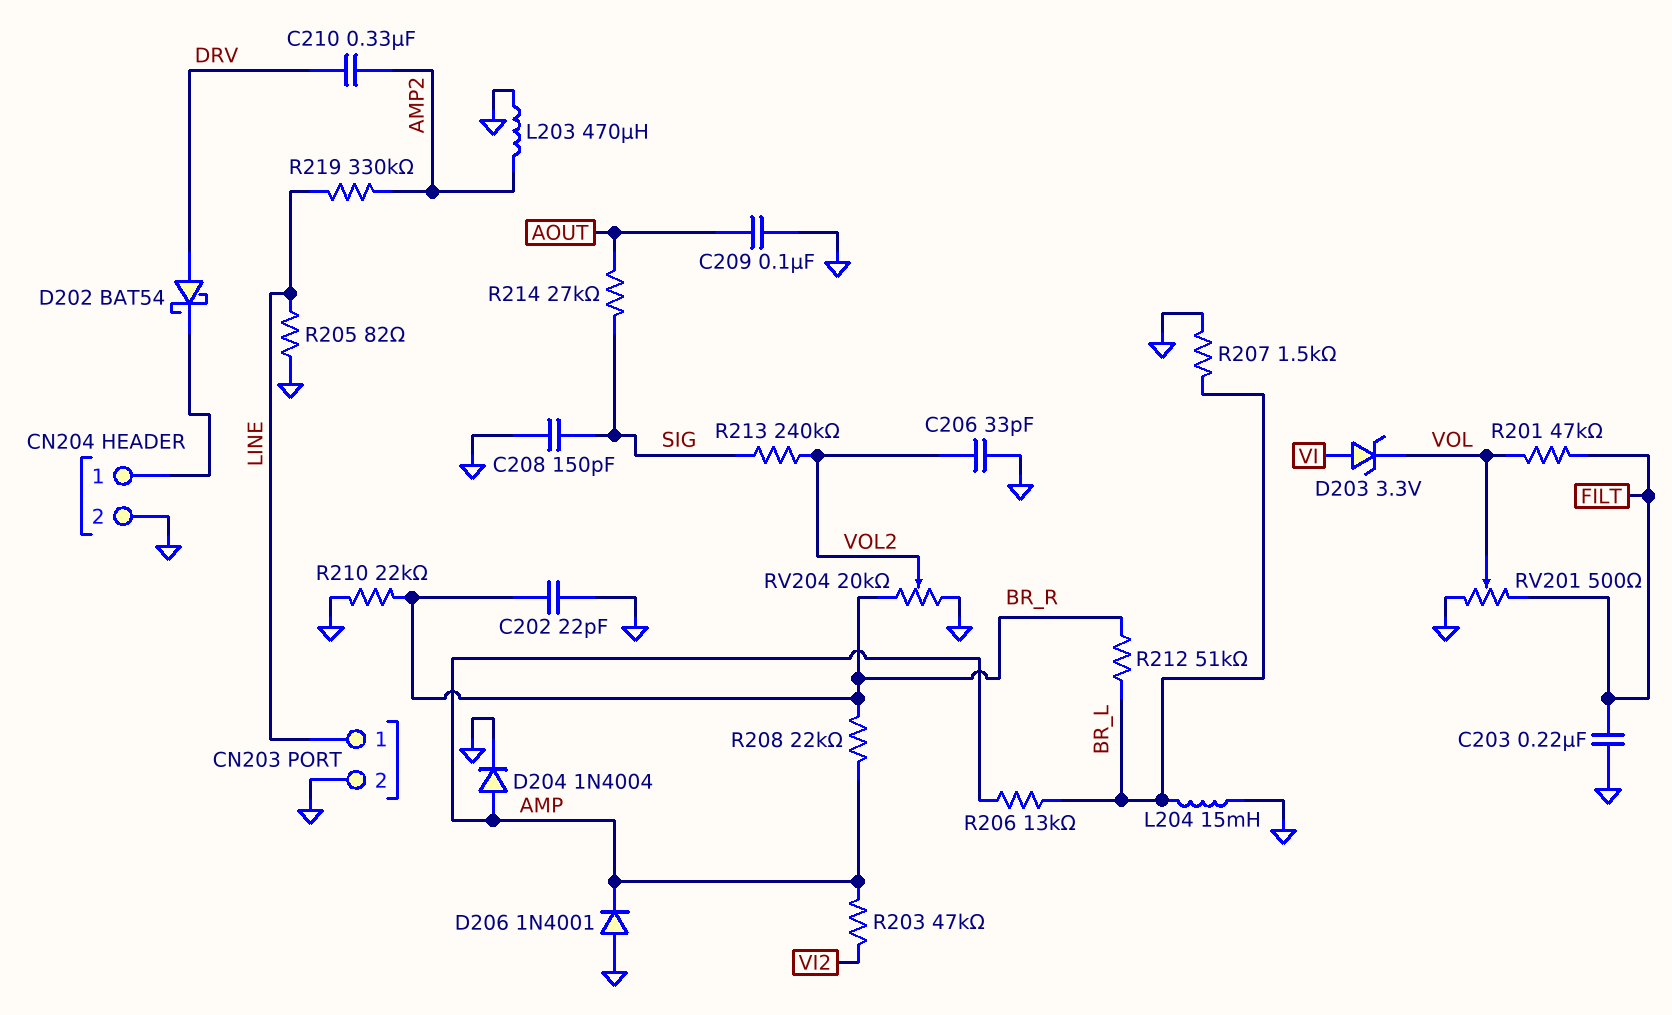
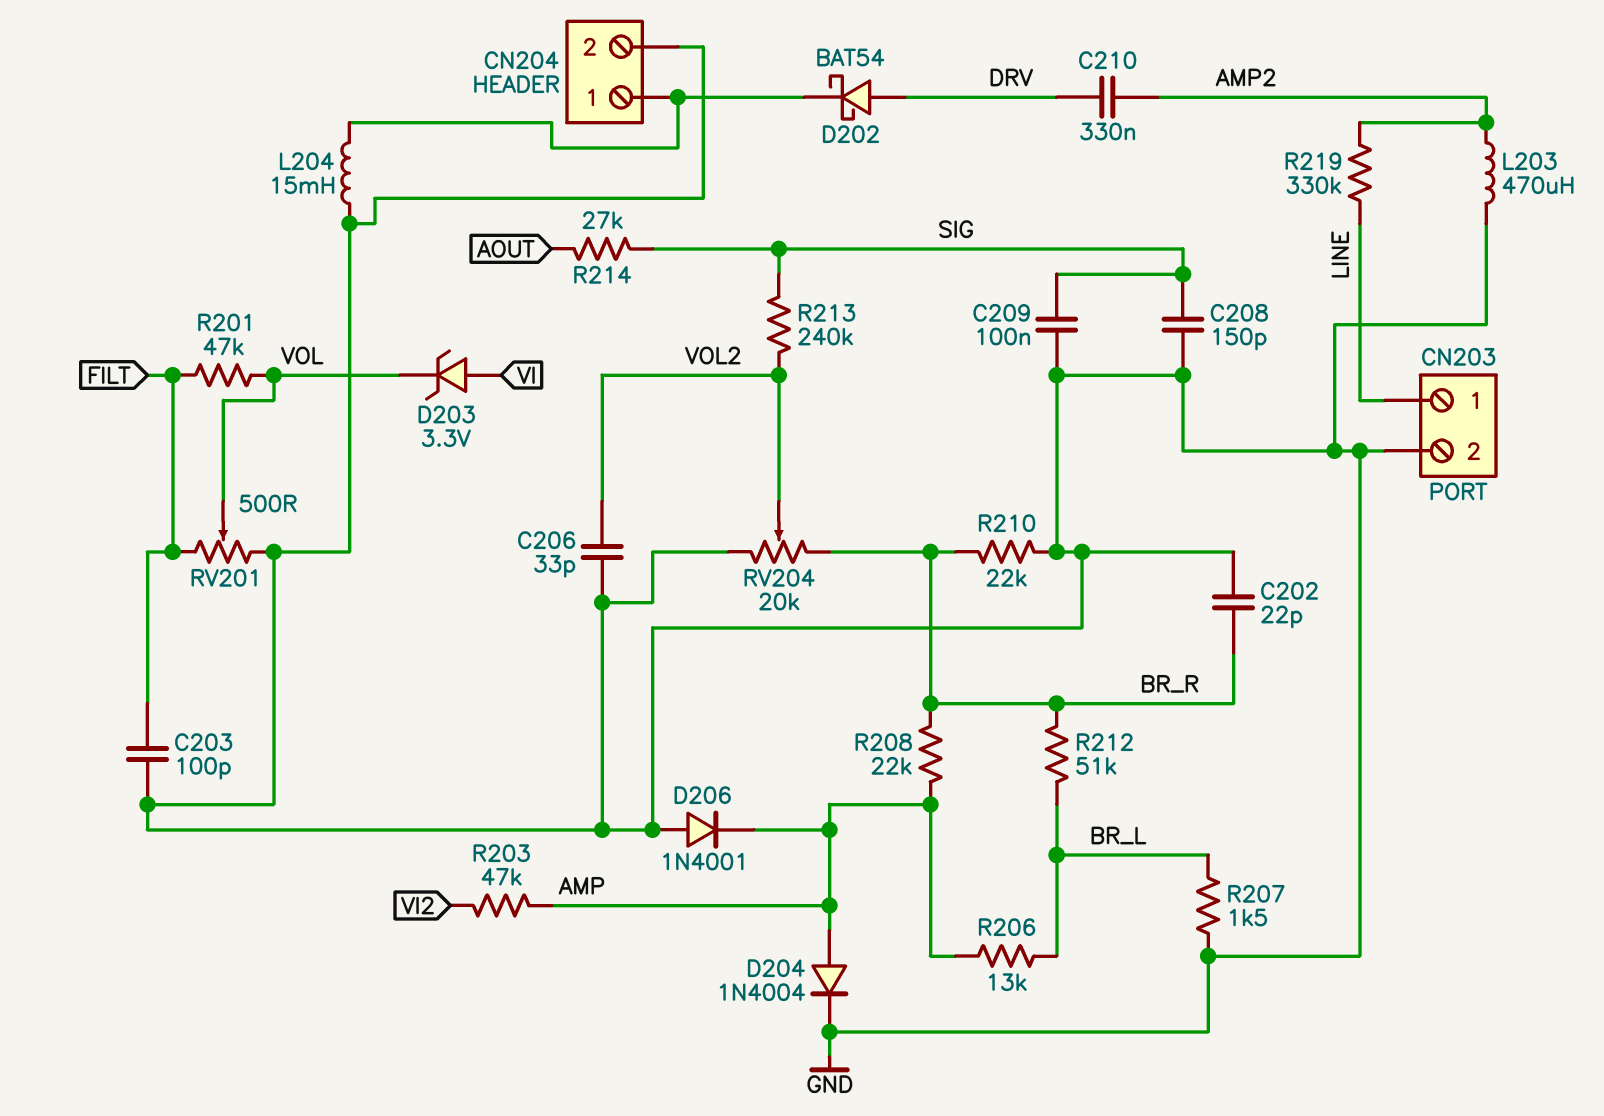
C203: 220nF (FILT, GND) -> 100pF (FILT, GND)
C209: 100nF (AOUT, GND) -> 100nF (GND, SIG)
L204: 15mH (BR_L, GND) -> 15mH (CN204/1, GND)
R205: 82 (GND, LINE) -> none

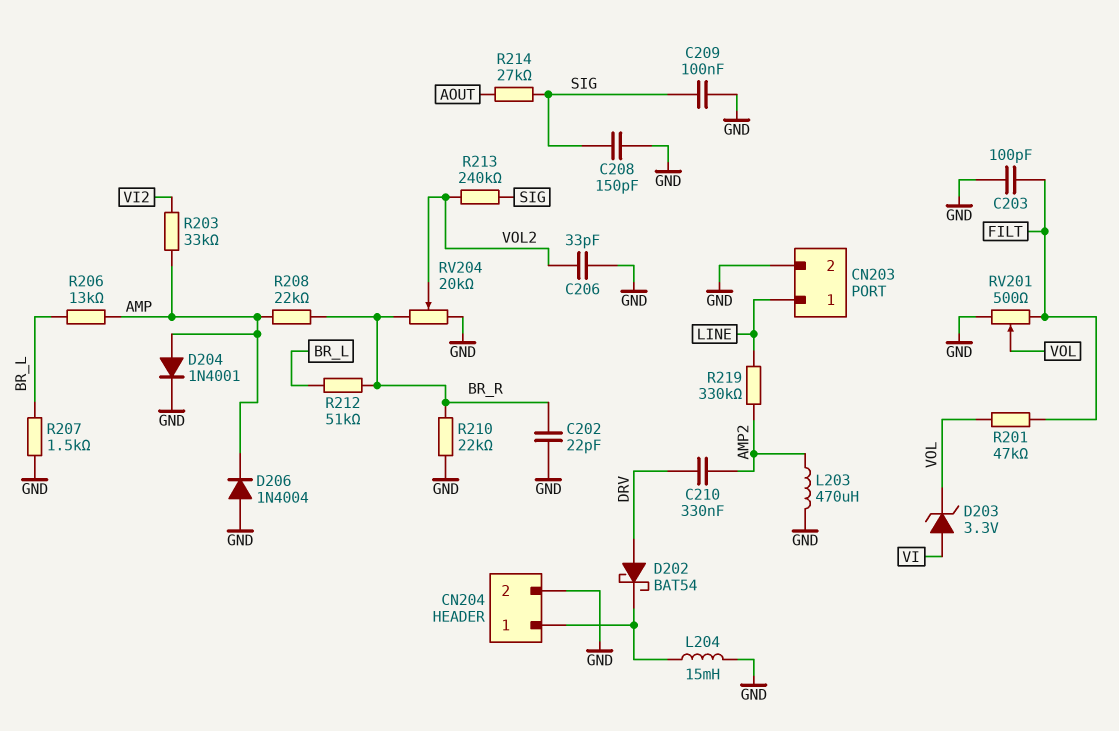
D204: diode 1N4004 (A AMP, K GND) -> diode 1N4001 (A AMP, K GND)
D206: diode 1N4001 (A GND, K AMP) -> diode 1N4004 (A GND, K AMP)
R203: 47k (AMP, VI2) -> 33k (AMP, VI2)

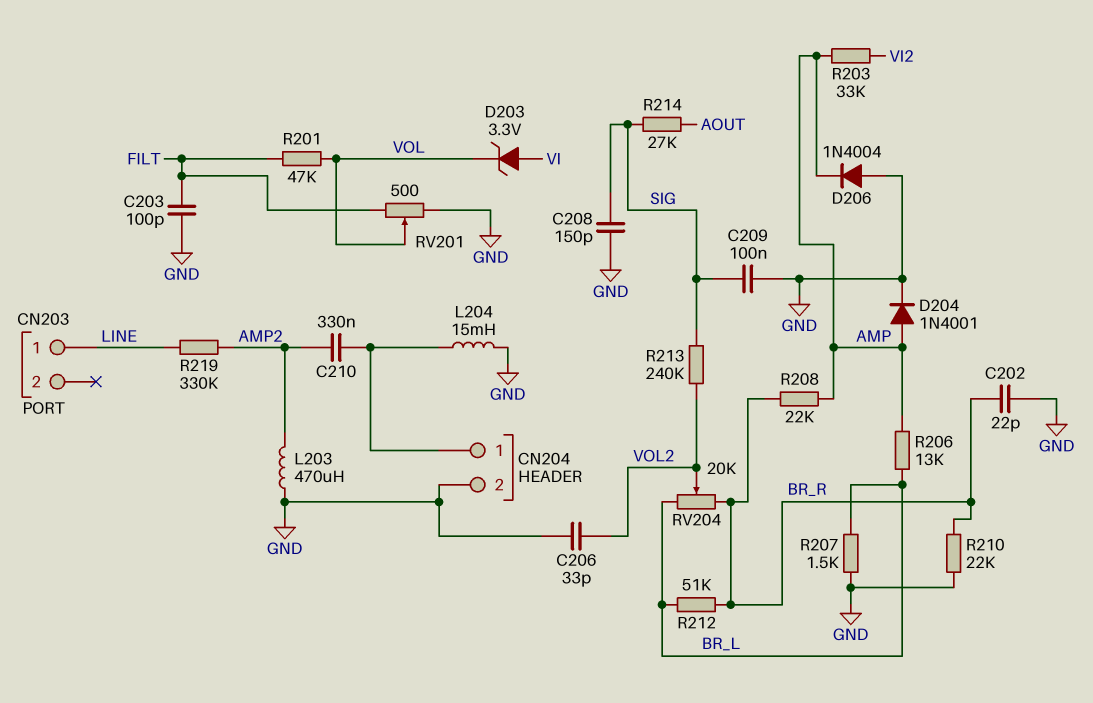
C210: 330nF (AMP2, DRV) -> 330nF (AMP2, CN204/1)
CN203 pin 2: GND -> none
D202: schottky BAT54 (A DRV, K CN204/1) -> none
RV204: 20k (BR_R, GND, wiper VOL2) -> 20k (BR_L, BR_R, wiper VOL2)

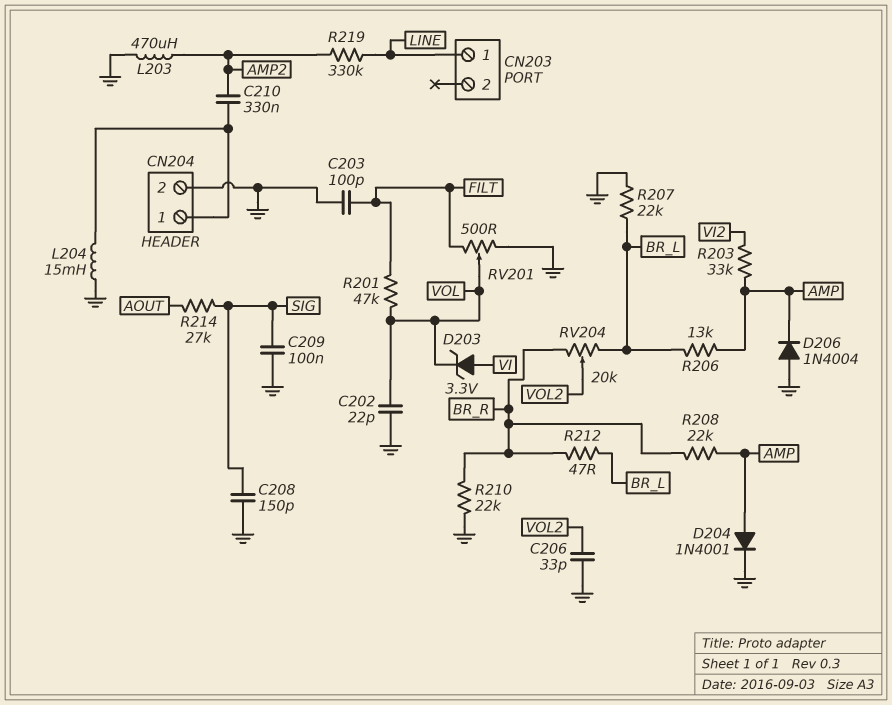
C202: 22pF (BR_R, GND) -> 22pF (GND, VOL)
R207: 1.5k (BR_L, GND) -> 22k (BR_L, GND)
R212: 51k (BR_L, BR_R) -> 47 (BR_L, BR_R)
R213: 240k (SIG, VOL2) -> none

